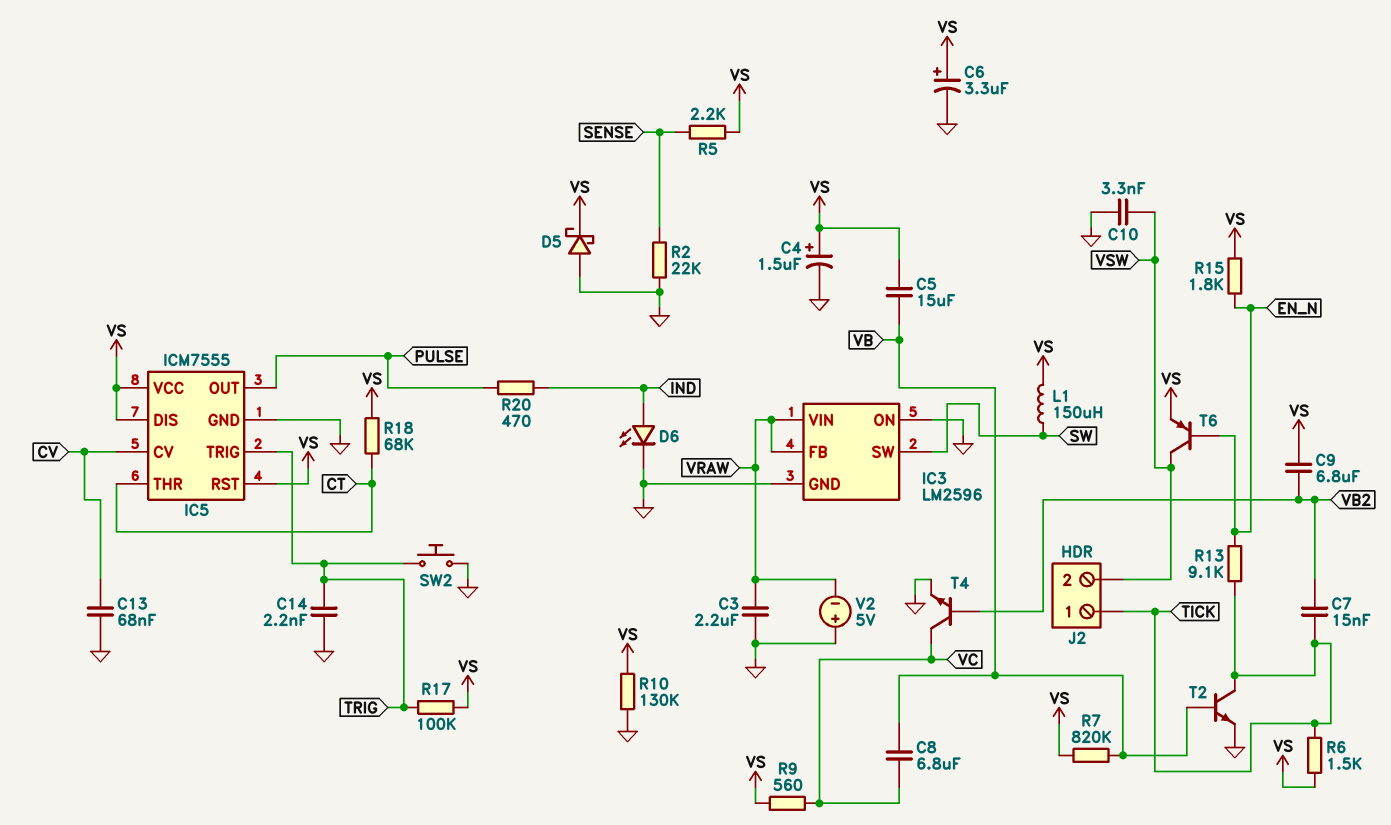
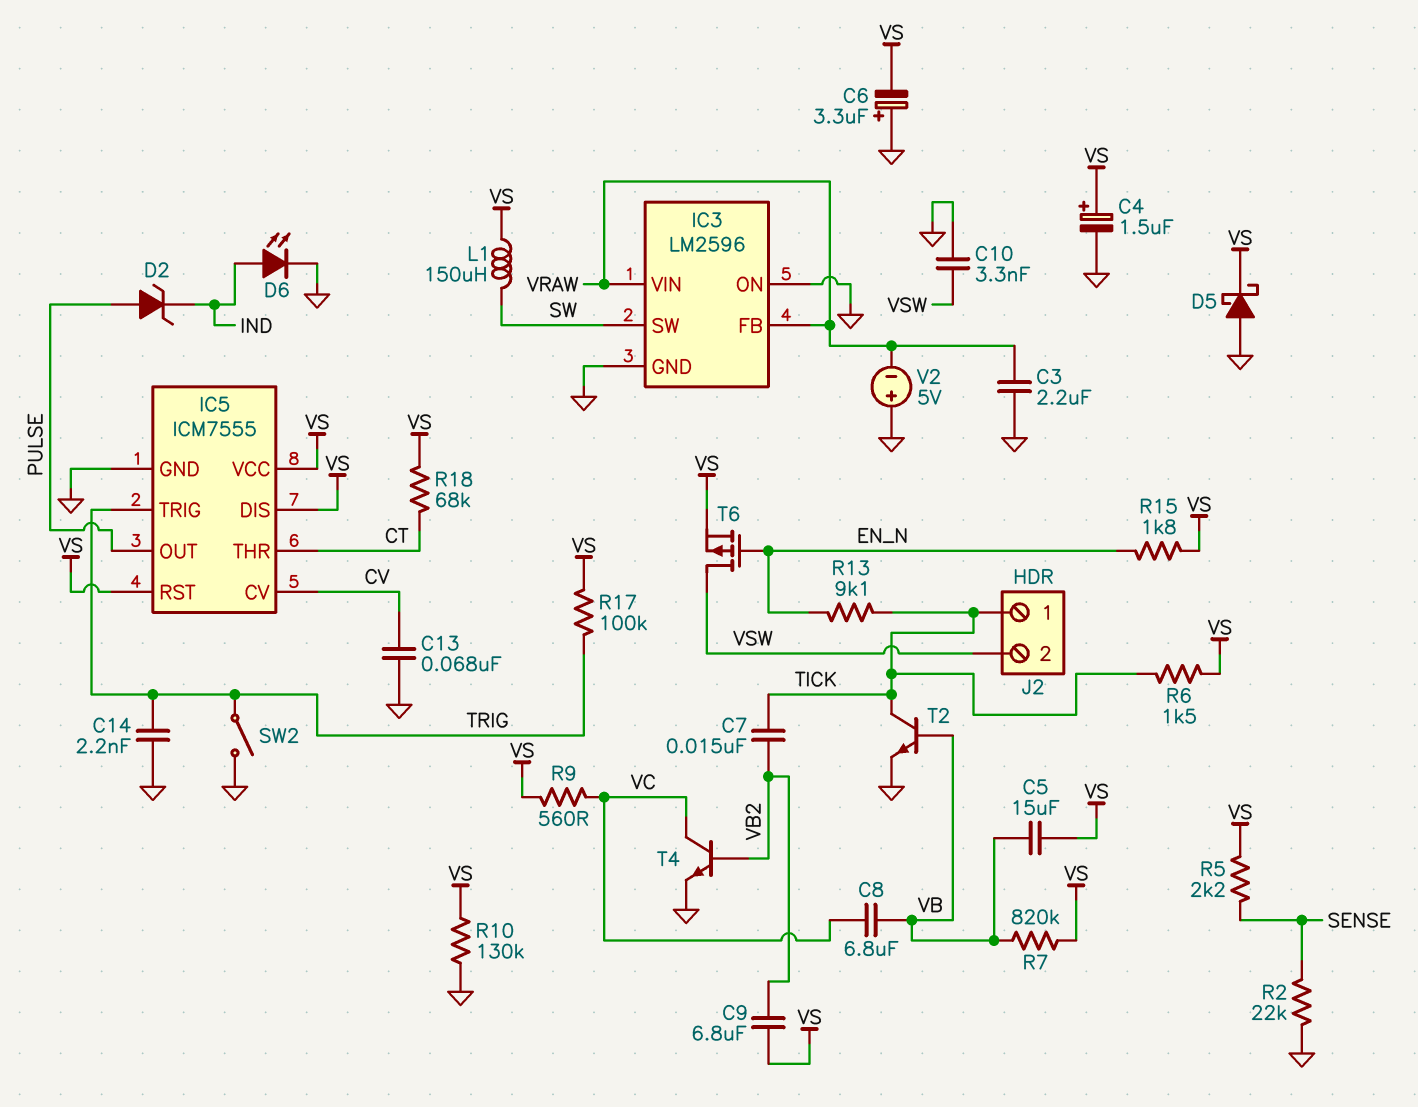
C6: 3.3uF (plus VS, minus GND) -> 3.3uF (plus GND, minus VS)
D2: none -> zener (A PULSE, K IND)
R20: 470 (IND, PULSE) -> none
SW2: button (GND, TRIG) -> switch (GND, TRIG)
T6: PNP (B EN_N, C VSW, E VS) -> PMOS (G EN_N, D VSW, S VS)

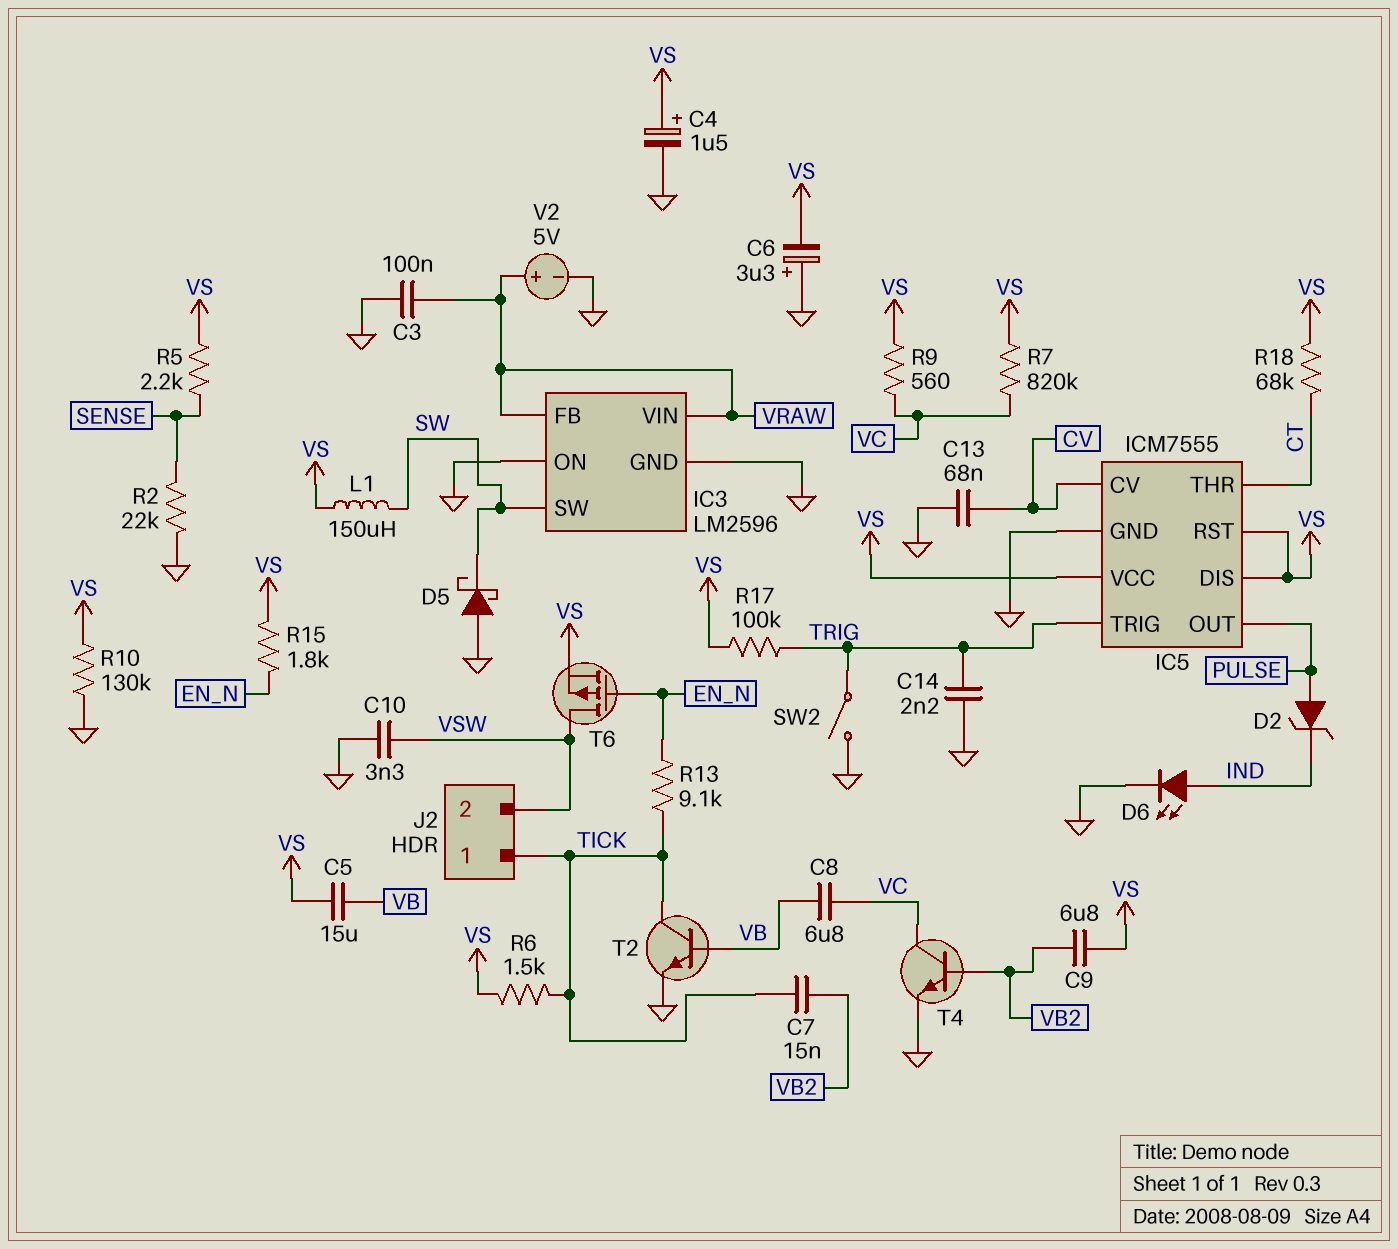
C3: 2.2uF (GND, VRAW) -> 100nF (GND, VRAW)
D5: schottky (A GND, K VS) -> schottky (A GND, K SW)
R7: 820k (VB, VS) -> 820k (VC, VS)
V2: 5V (plus GND, minus VRAW) -> 5V (plus VRAW, minus GND)

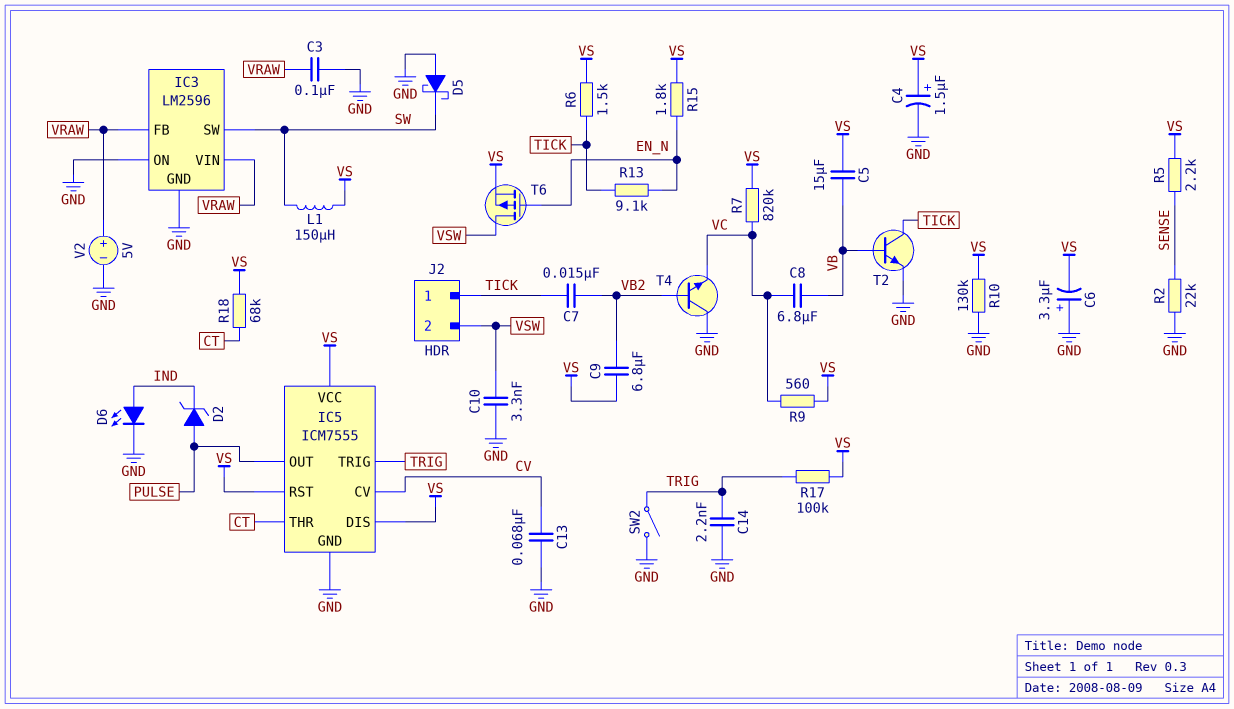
T4: NPN (B VB2, C VC, E GND) -> NPN (B VB2, C GND, E VC)

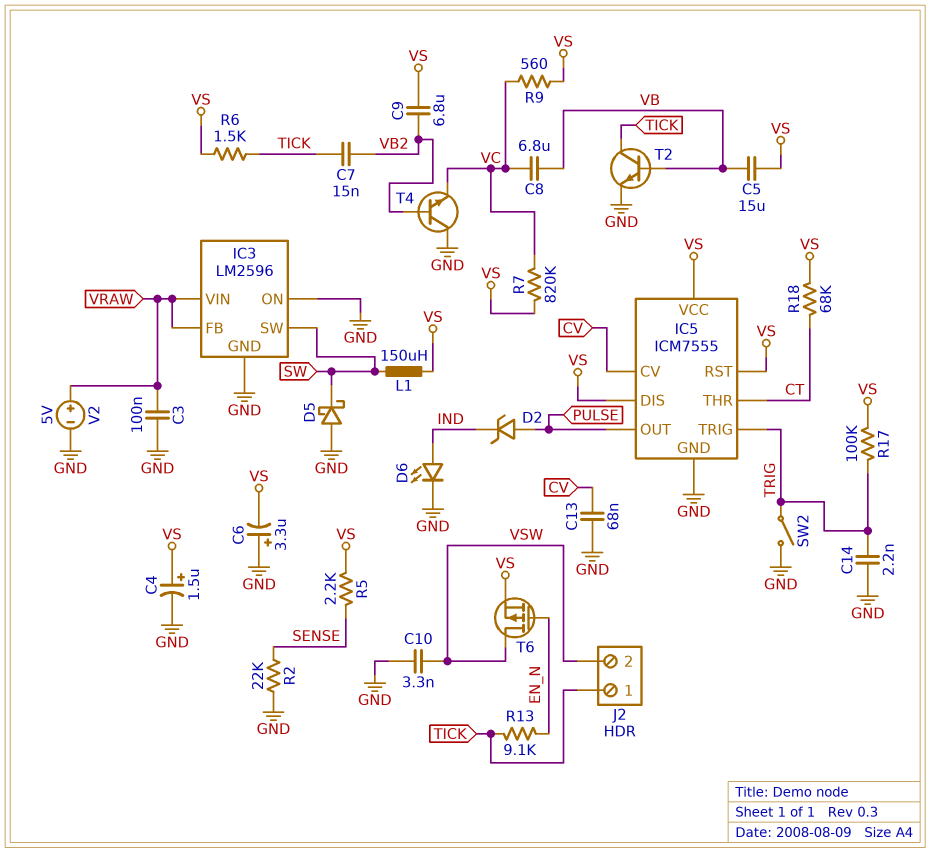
R10: 130k (GND, VS) -> none
R15: 1.8k (EN_N, VS) -> none

